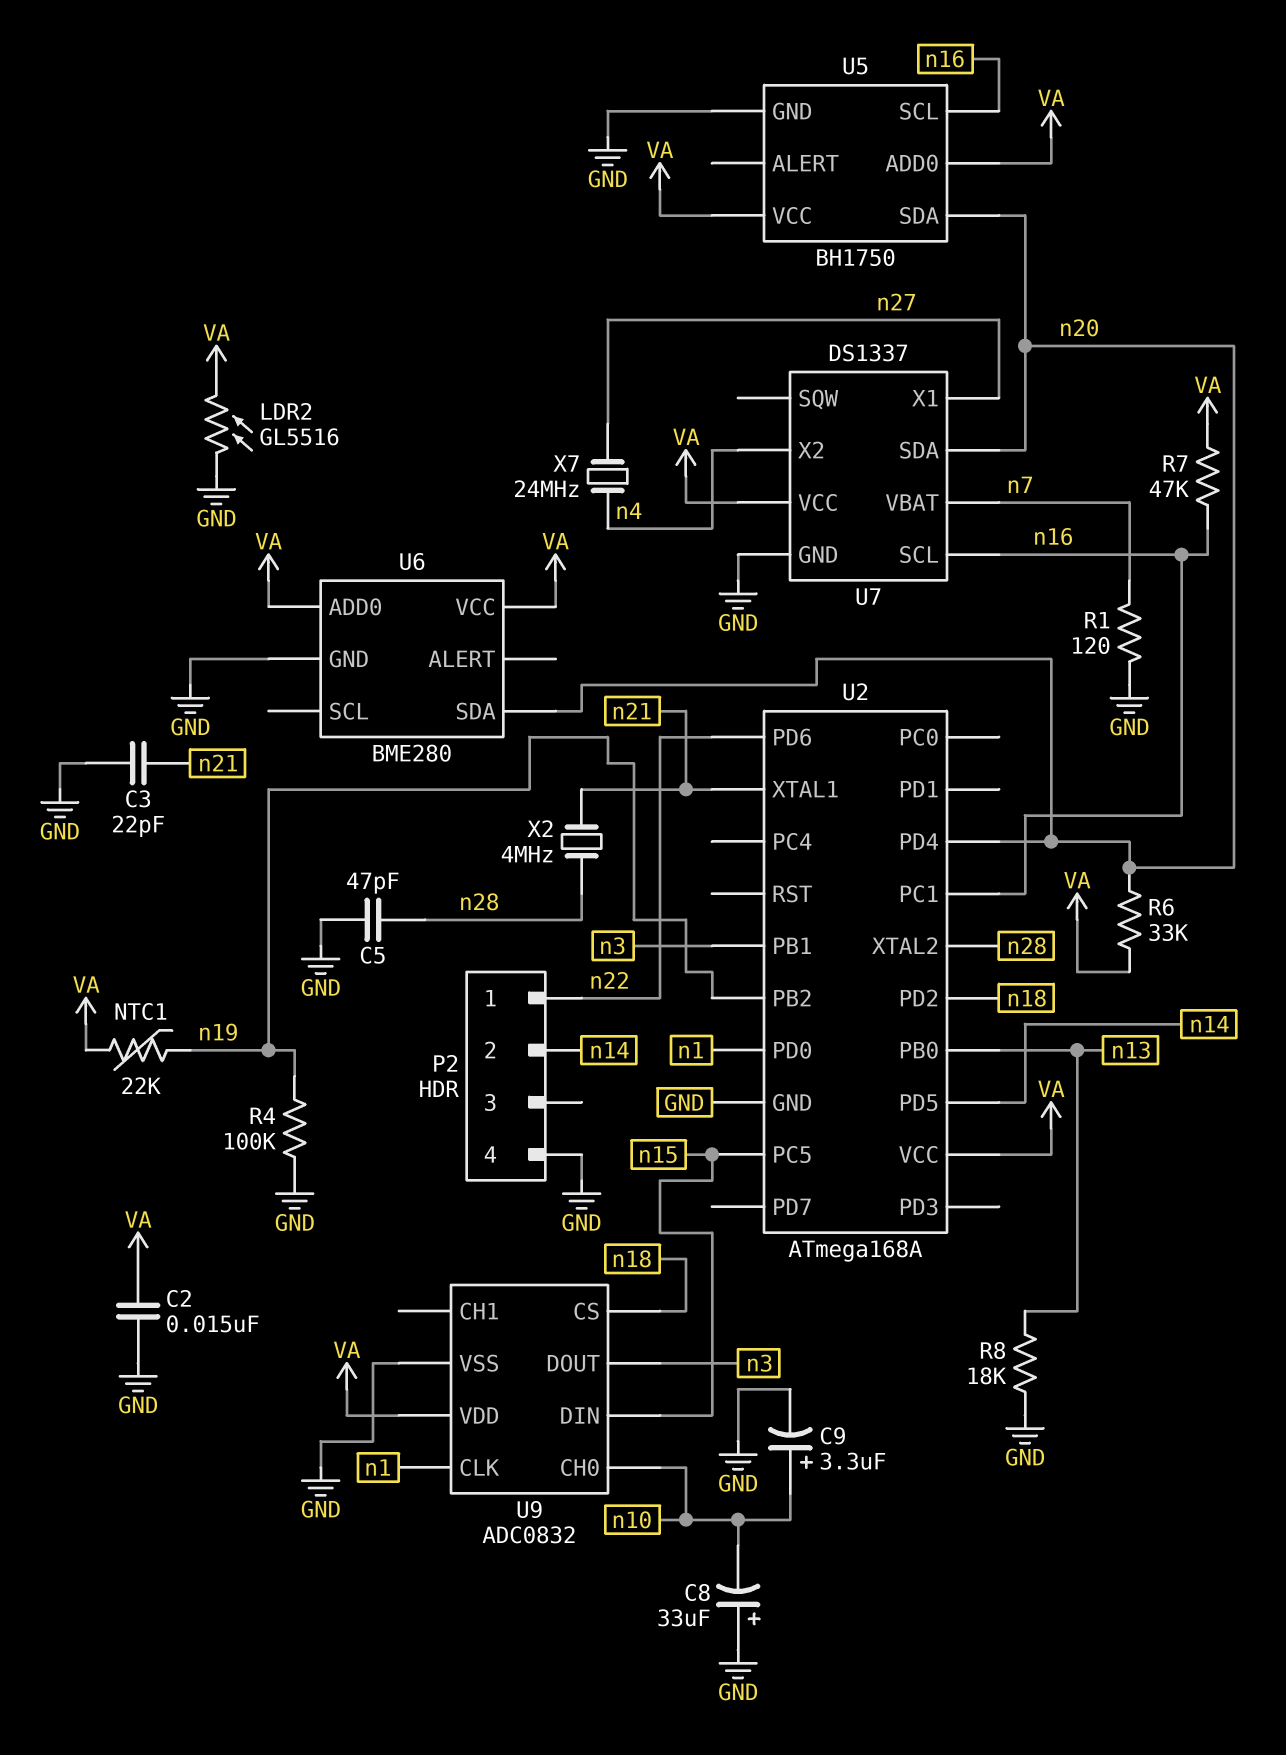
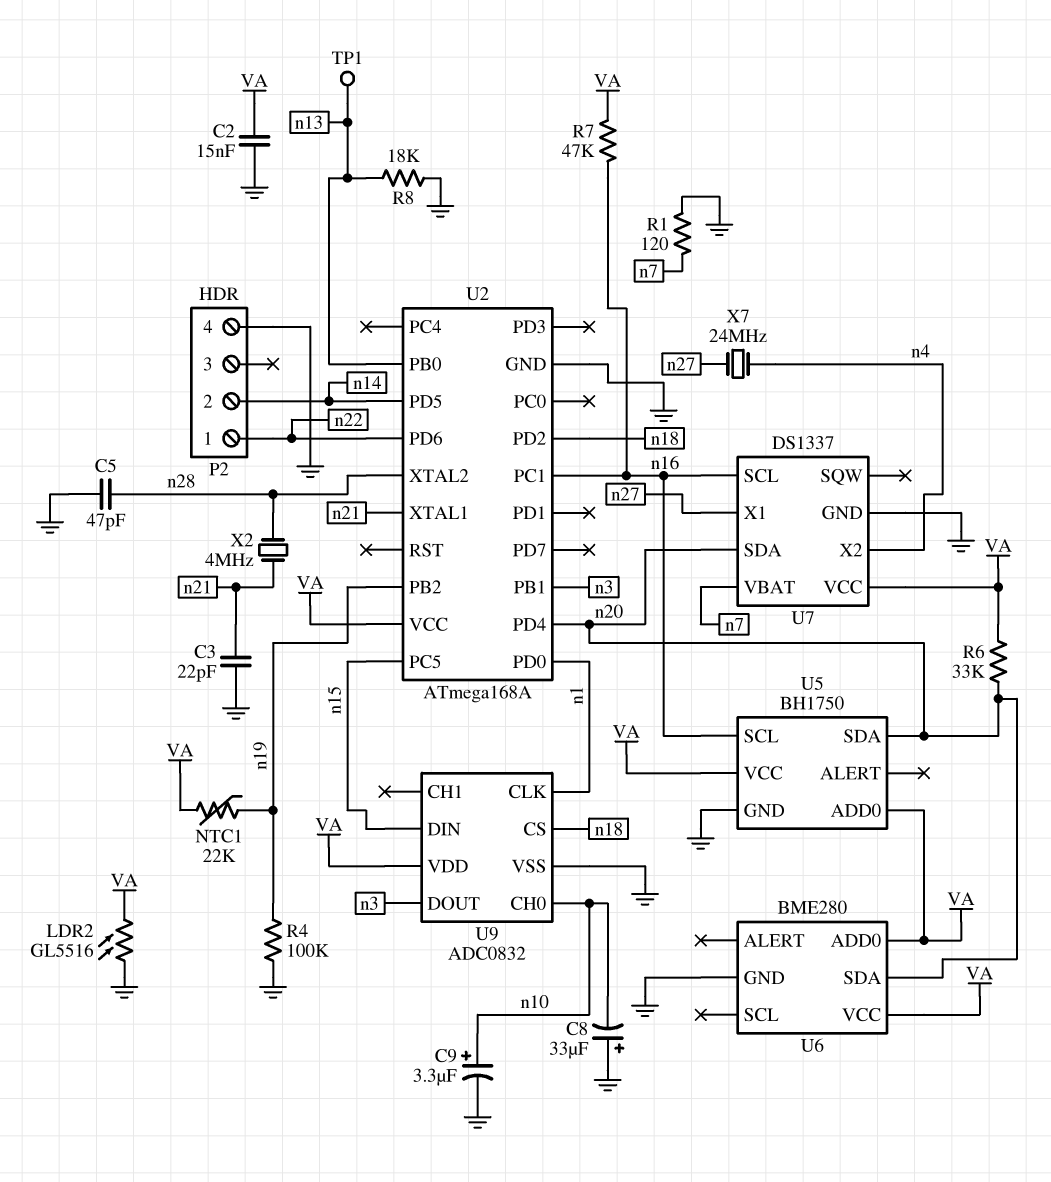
TP1: none -> test point (n13)

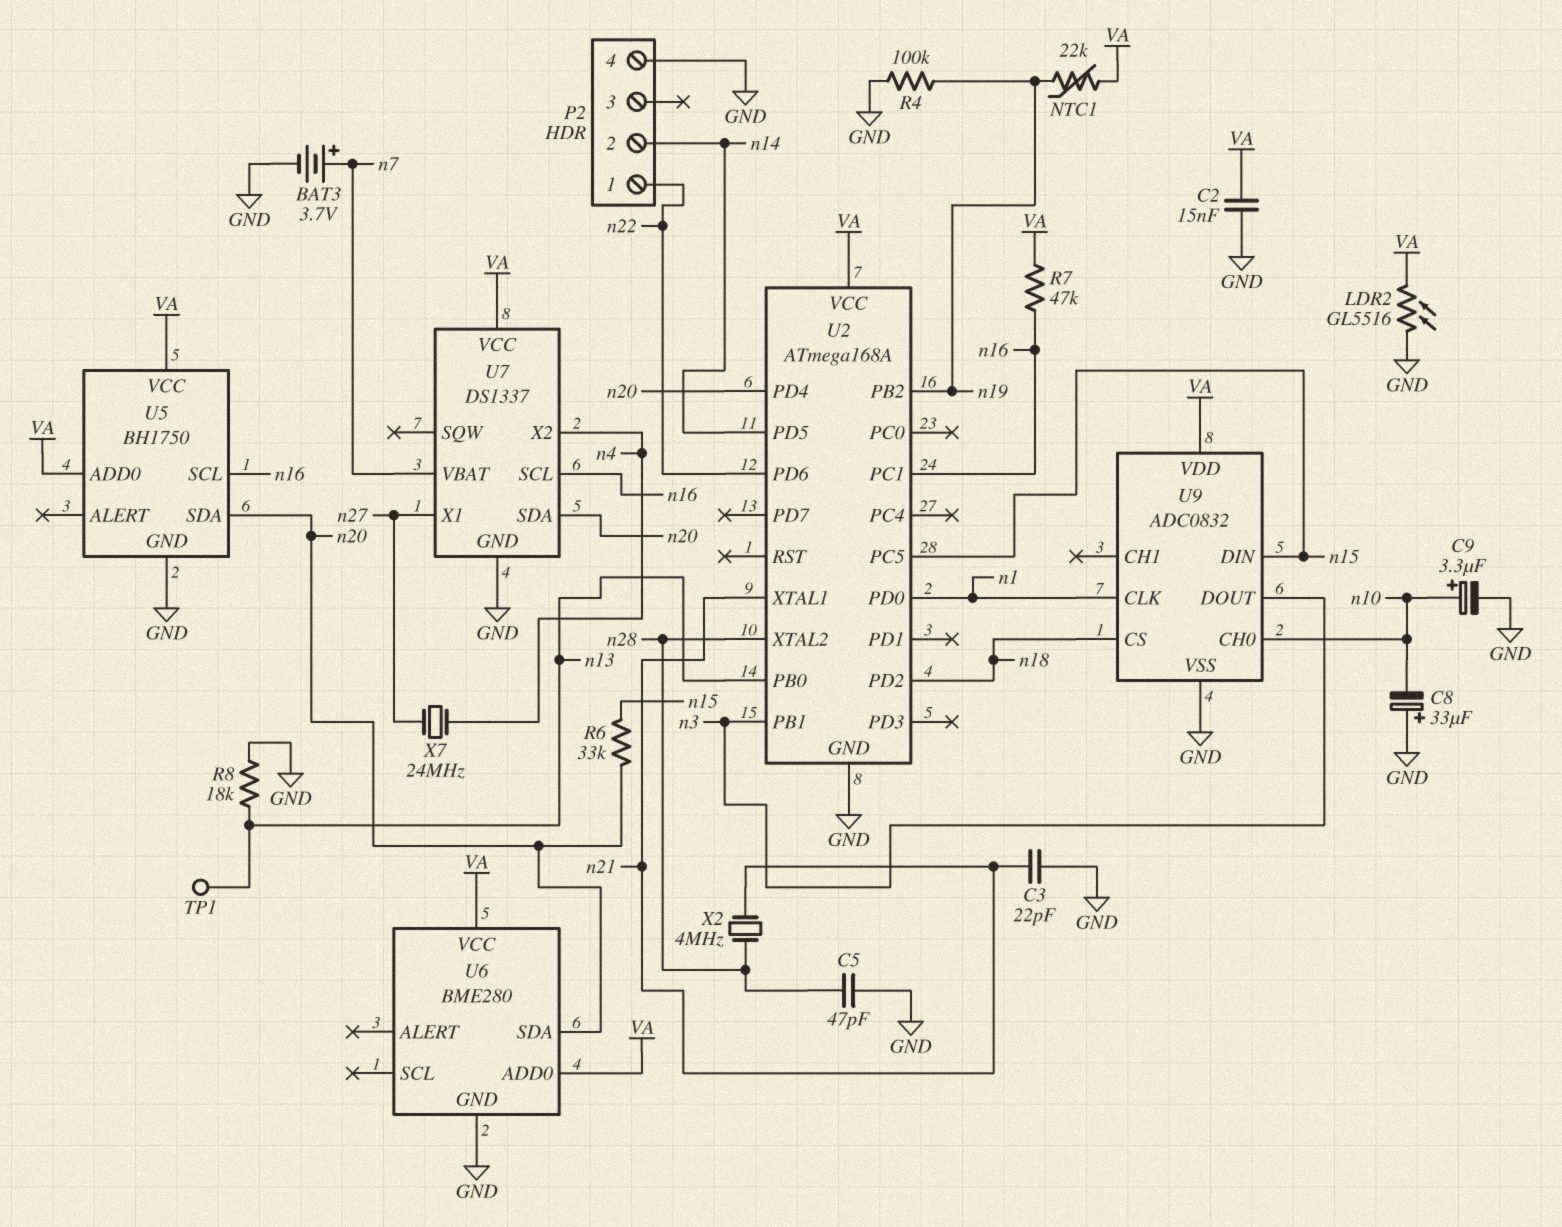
BAT3: none -> 3.7V (plus n7, minus GND)
R1: 120 (GND, n7) -> none
R6: 33k (VA, n20) -> 33k (n15, n20)

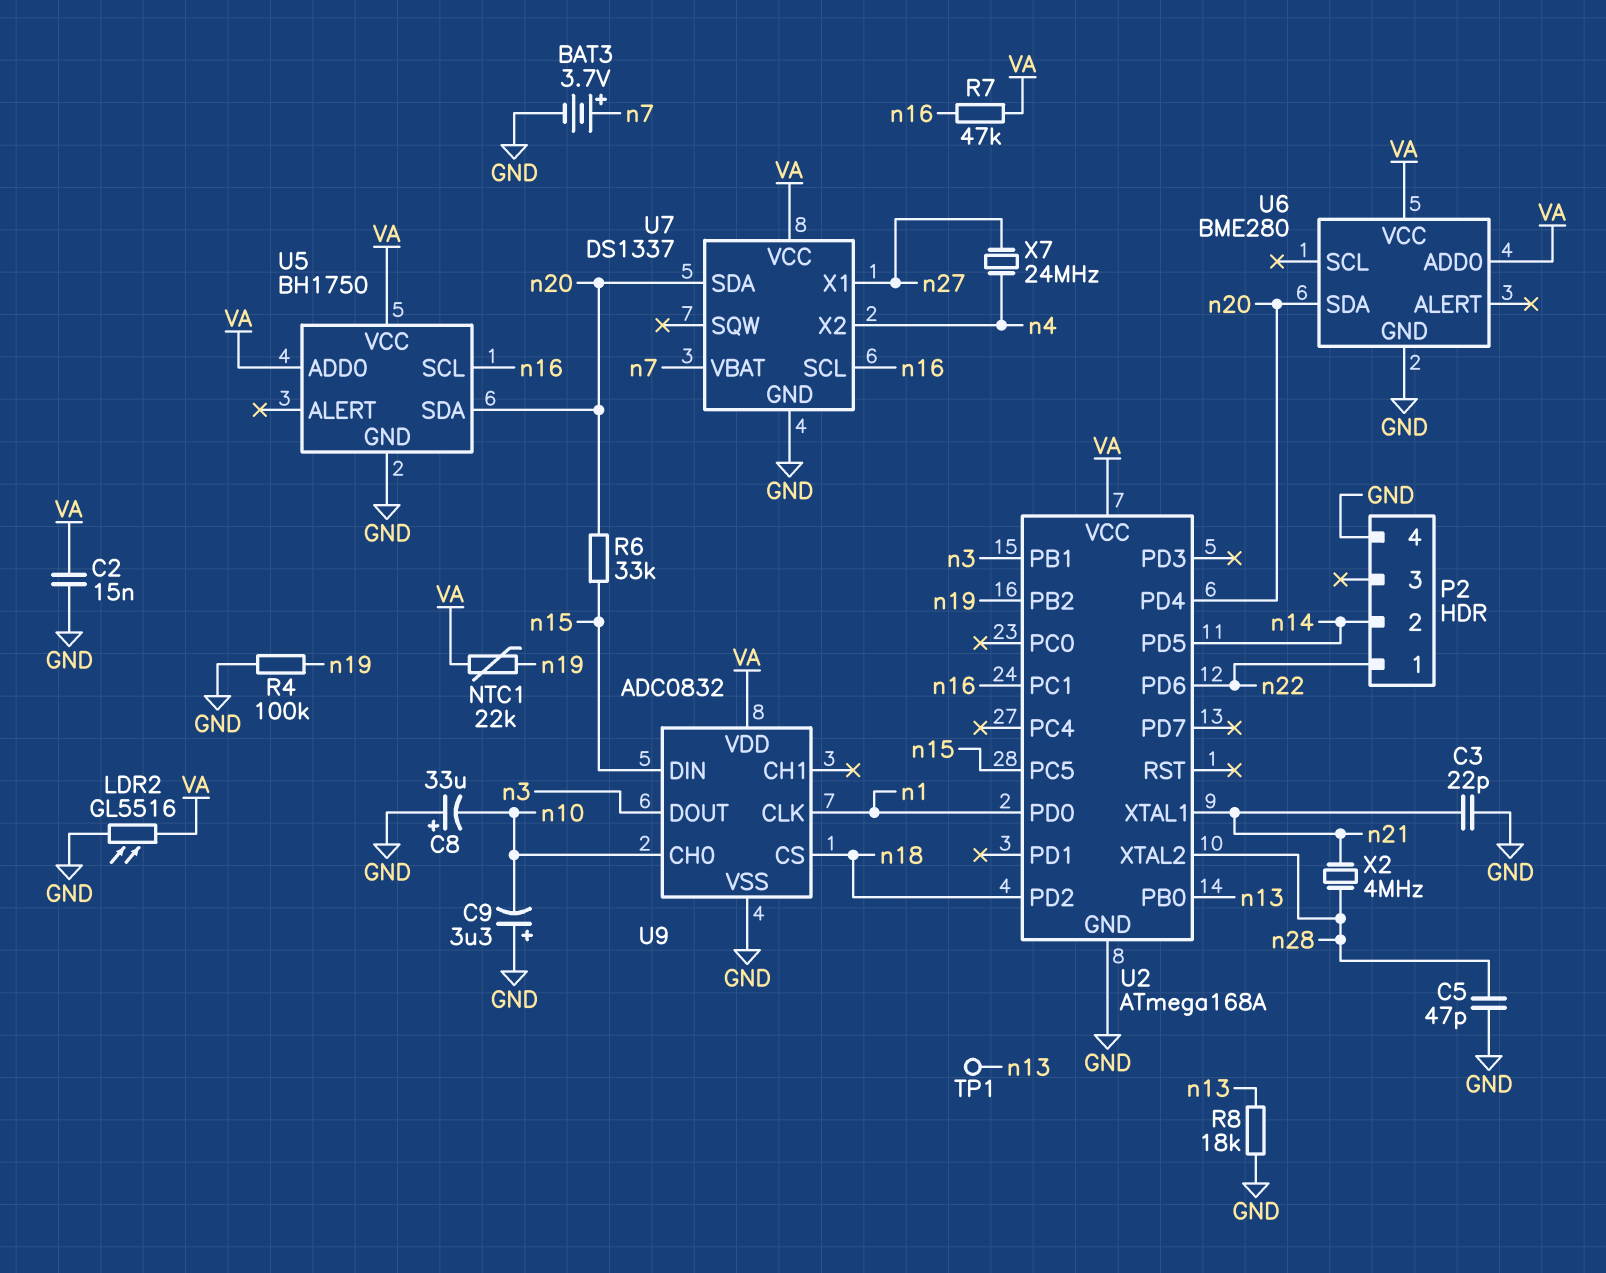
C9: 3.3uF (plus n10, minus GND) -> 3.3uF (plus GND, minus n10)

